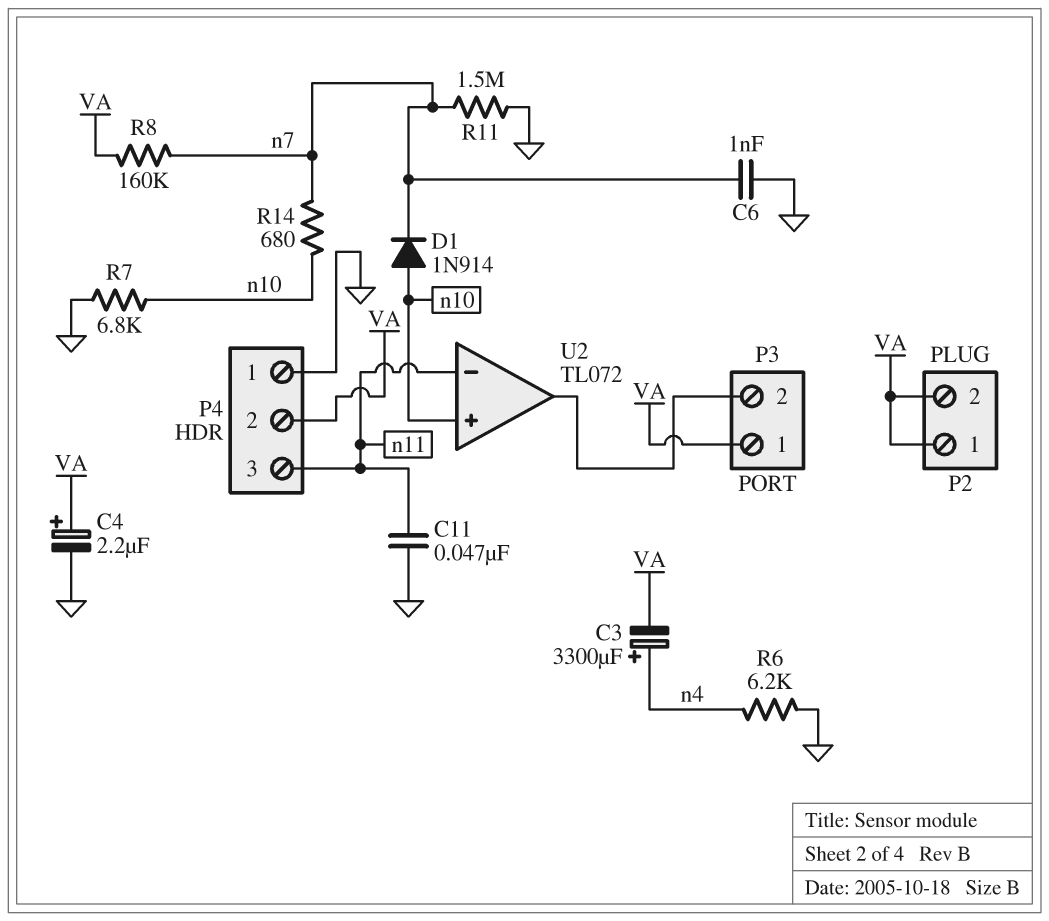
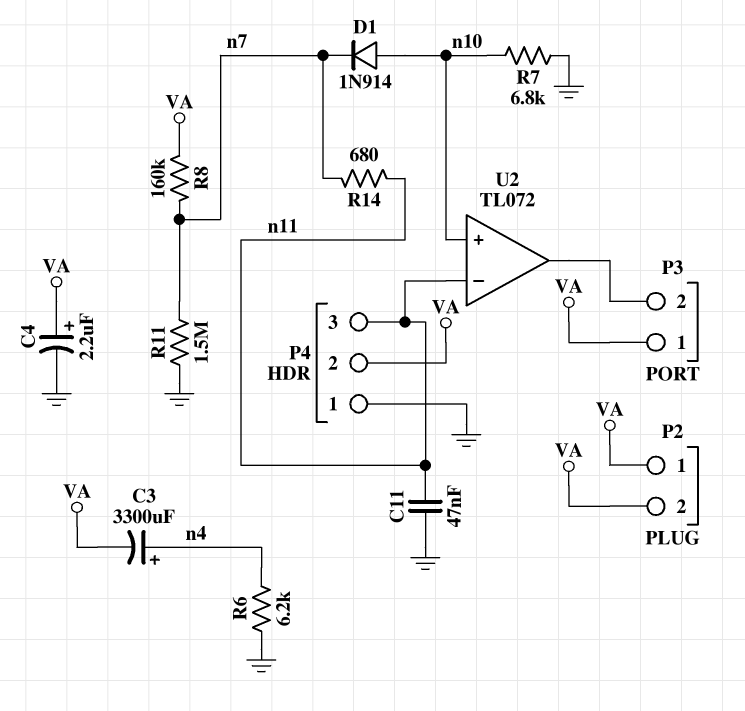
C6: 1nF (GND, n7) -> none
R14: 680 (n7, n10) -> 680 (n7, n11)

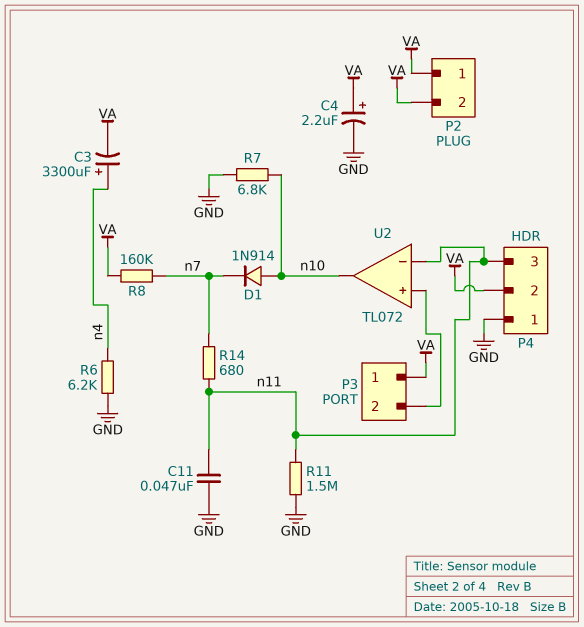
R11: 1.5M (GND, n7) -> 1.5M (GND, n11)
U2 pin in+: n10 -> P3/2
U2 pin out: P3/2 -> n10

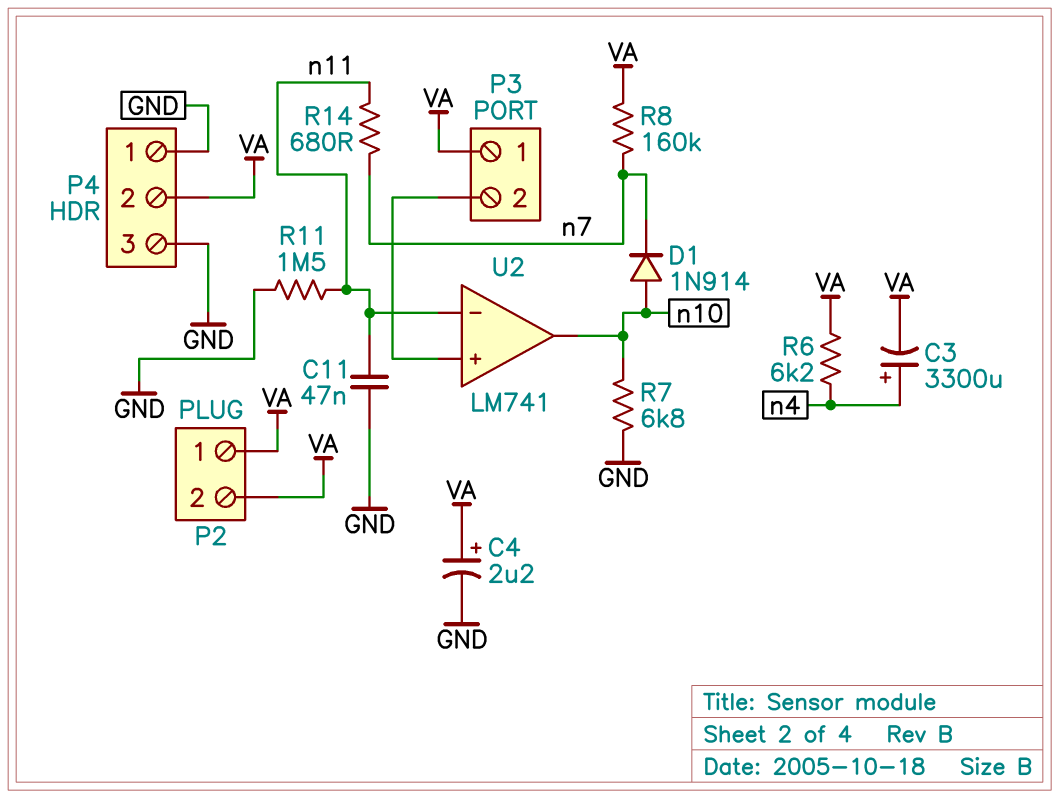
P4 pin 3: n11 -> GND
R6: 6.2k (GND, n4) -> 6.2k (VA, n4)
U2: TL072 -> LM741

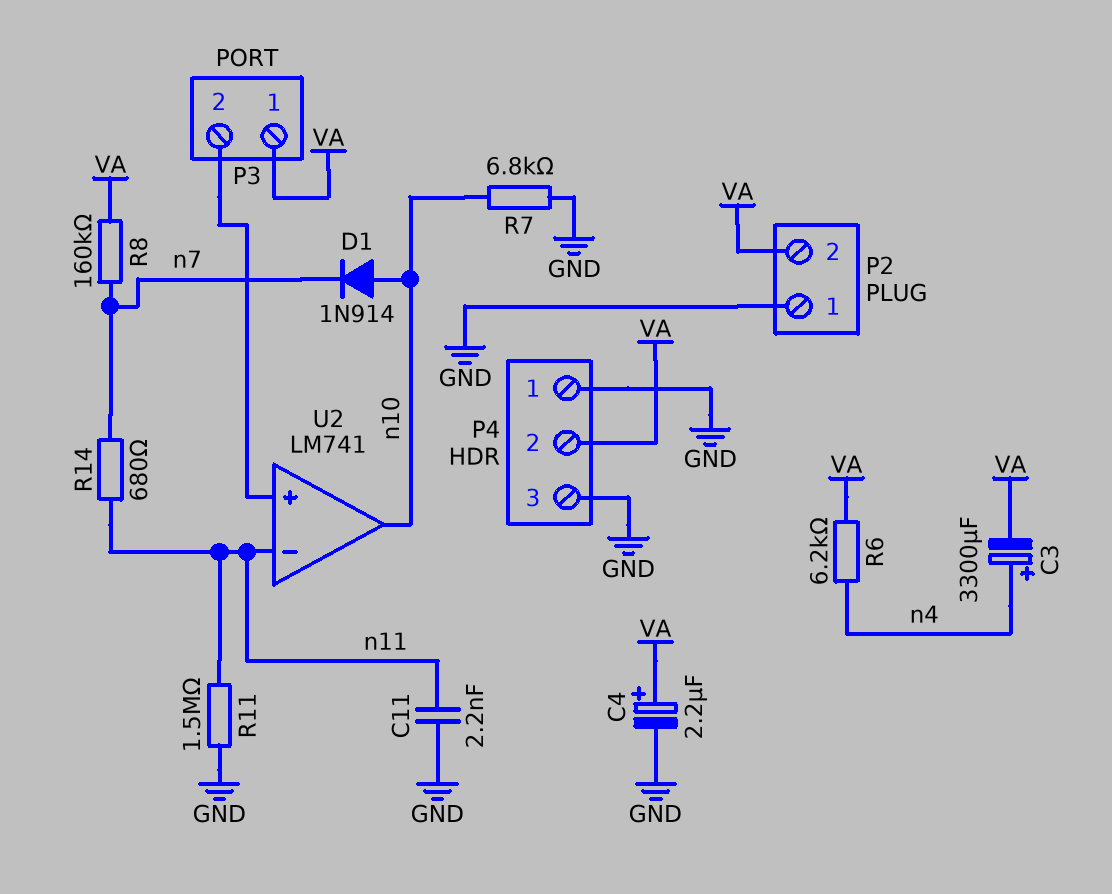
C11: 47nF (GND, n11) -> 2.2nF (GND, n11)
P2 pin 1: VA -> GND

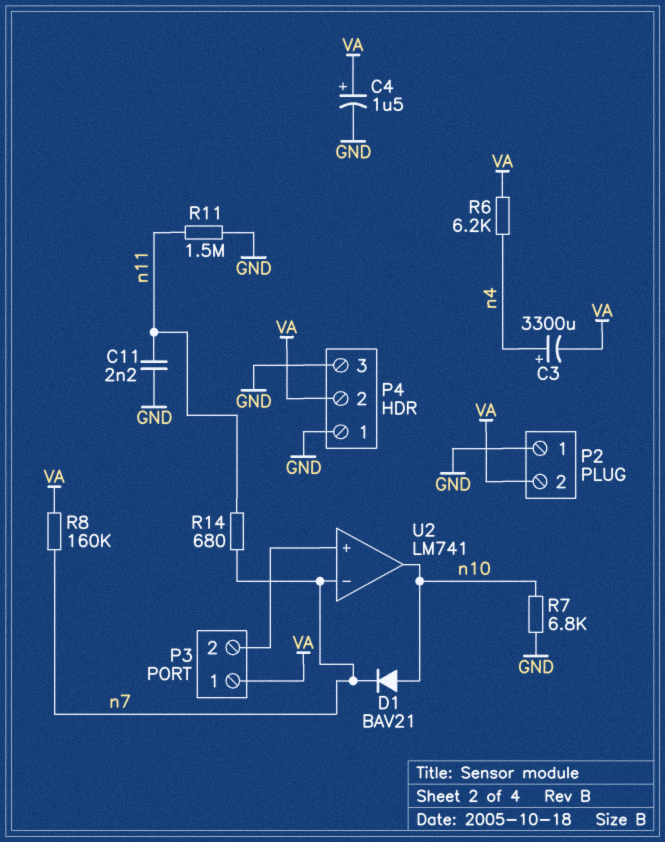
C4: 2.2uF (plus VA, minus GND) -> 1.5uF (plus VA, minus GND)
D1: diode 1N914 (A n10, K n7) -> diode BAV21 (A n10, K n7)
U2 pin in-: n11 -> n7

